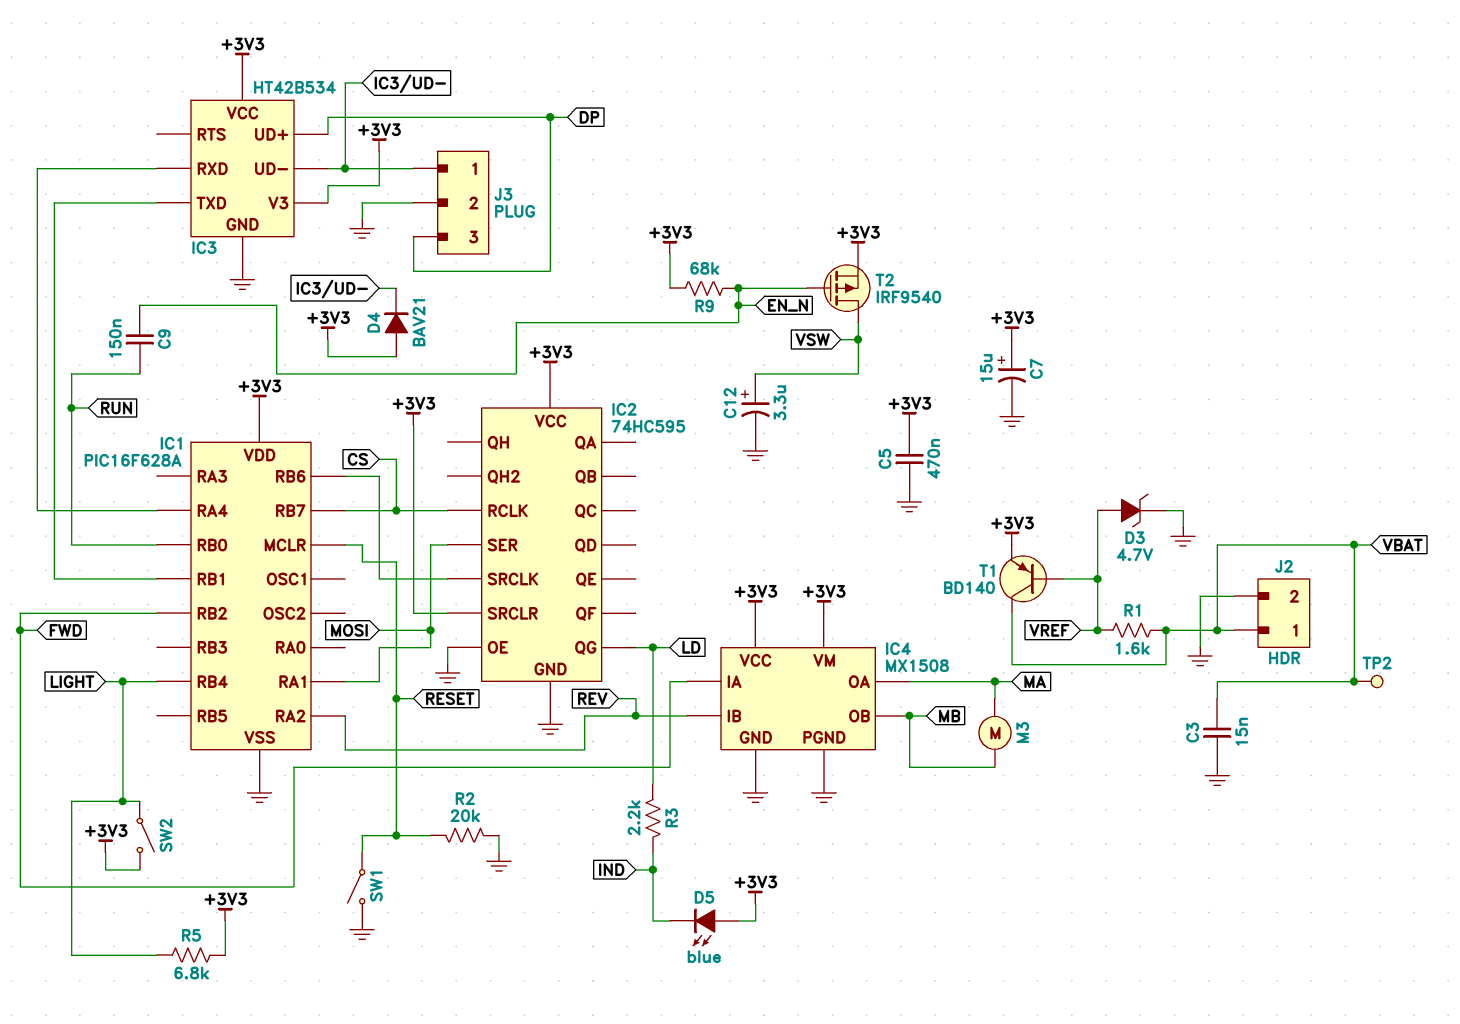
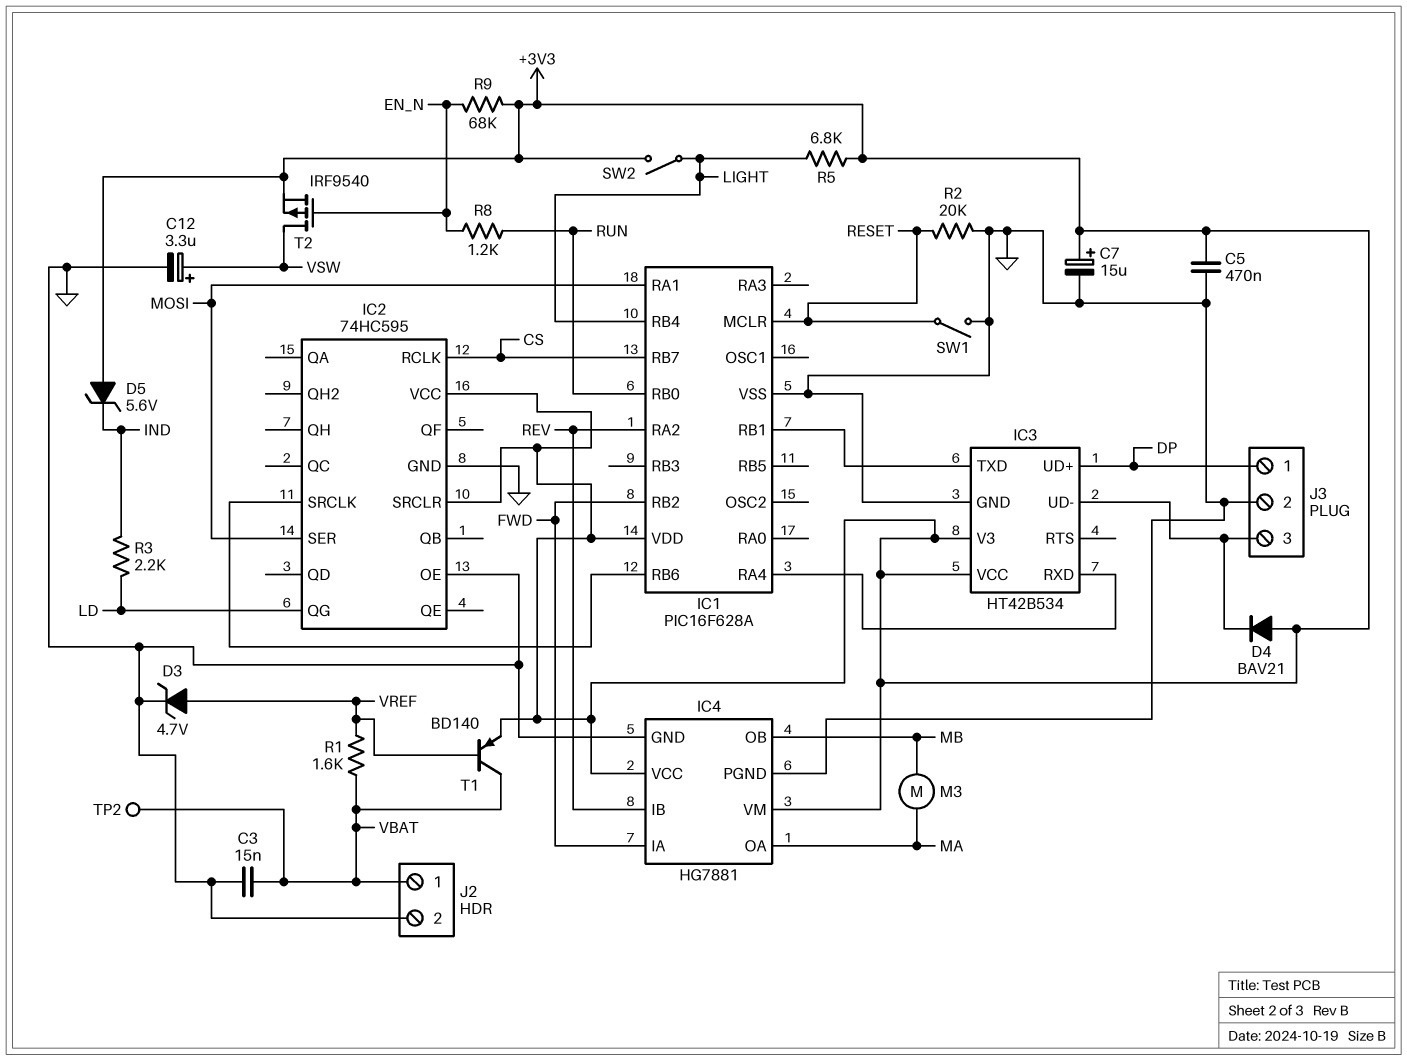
C9: 150nF (EN_N, RUN) -> none
D5: LED blue (A +3V3, K IND) -> zener 5.6V (A +3V3, K IND)
IC4: MX1508 -> HG7881
J3 pin 1: IC3/UD- -> DP
J3 pin 3: DP -> IC3/UD-
R8: none -> 1.2k (EN_N, RUN)

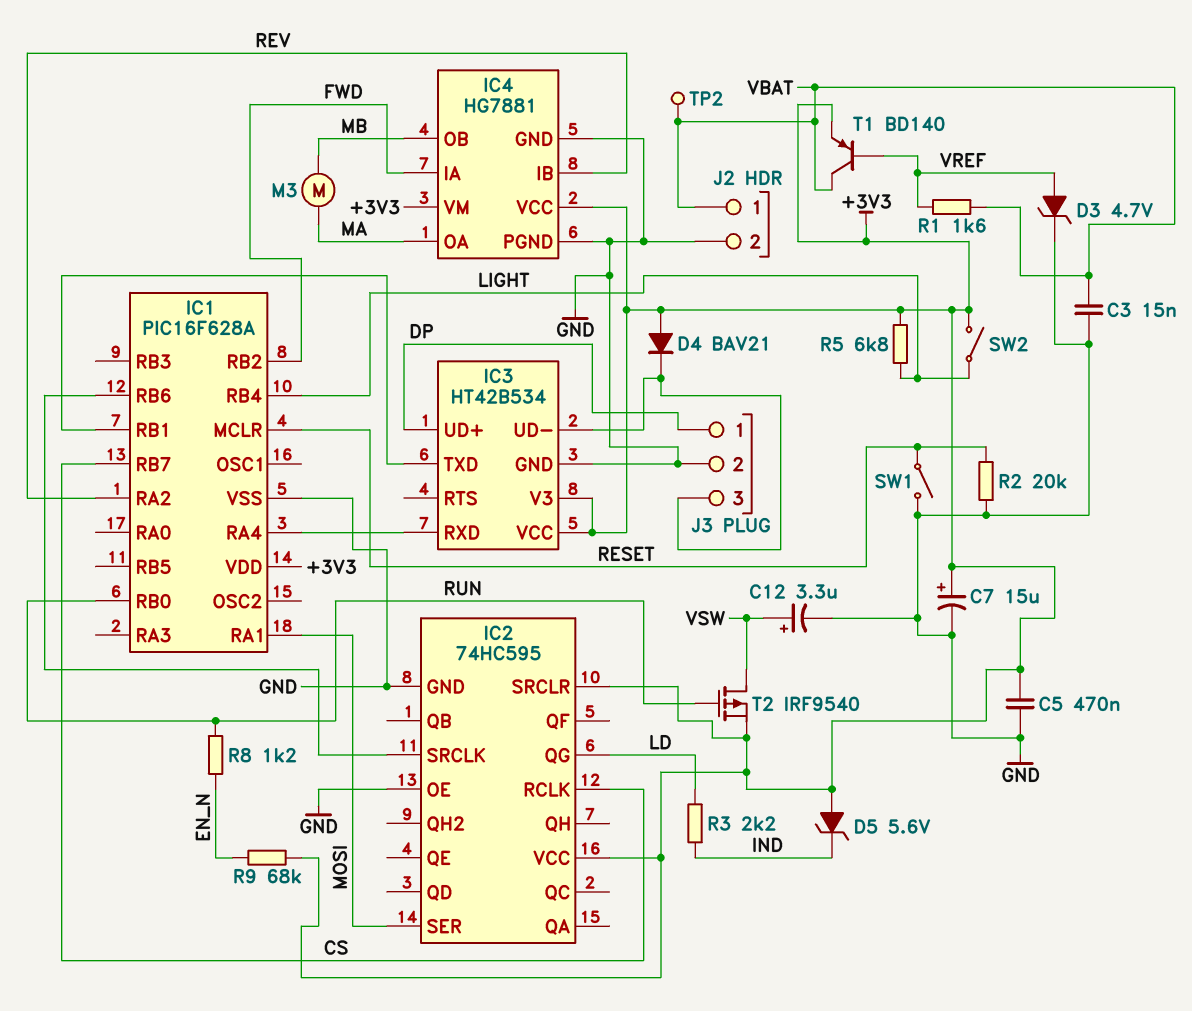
T2: PMOS IRF9540 (G EN_N, D VSW, S +3V3) -> PMOS IRF9540 (G RUN, D VSW, S +3V3)

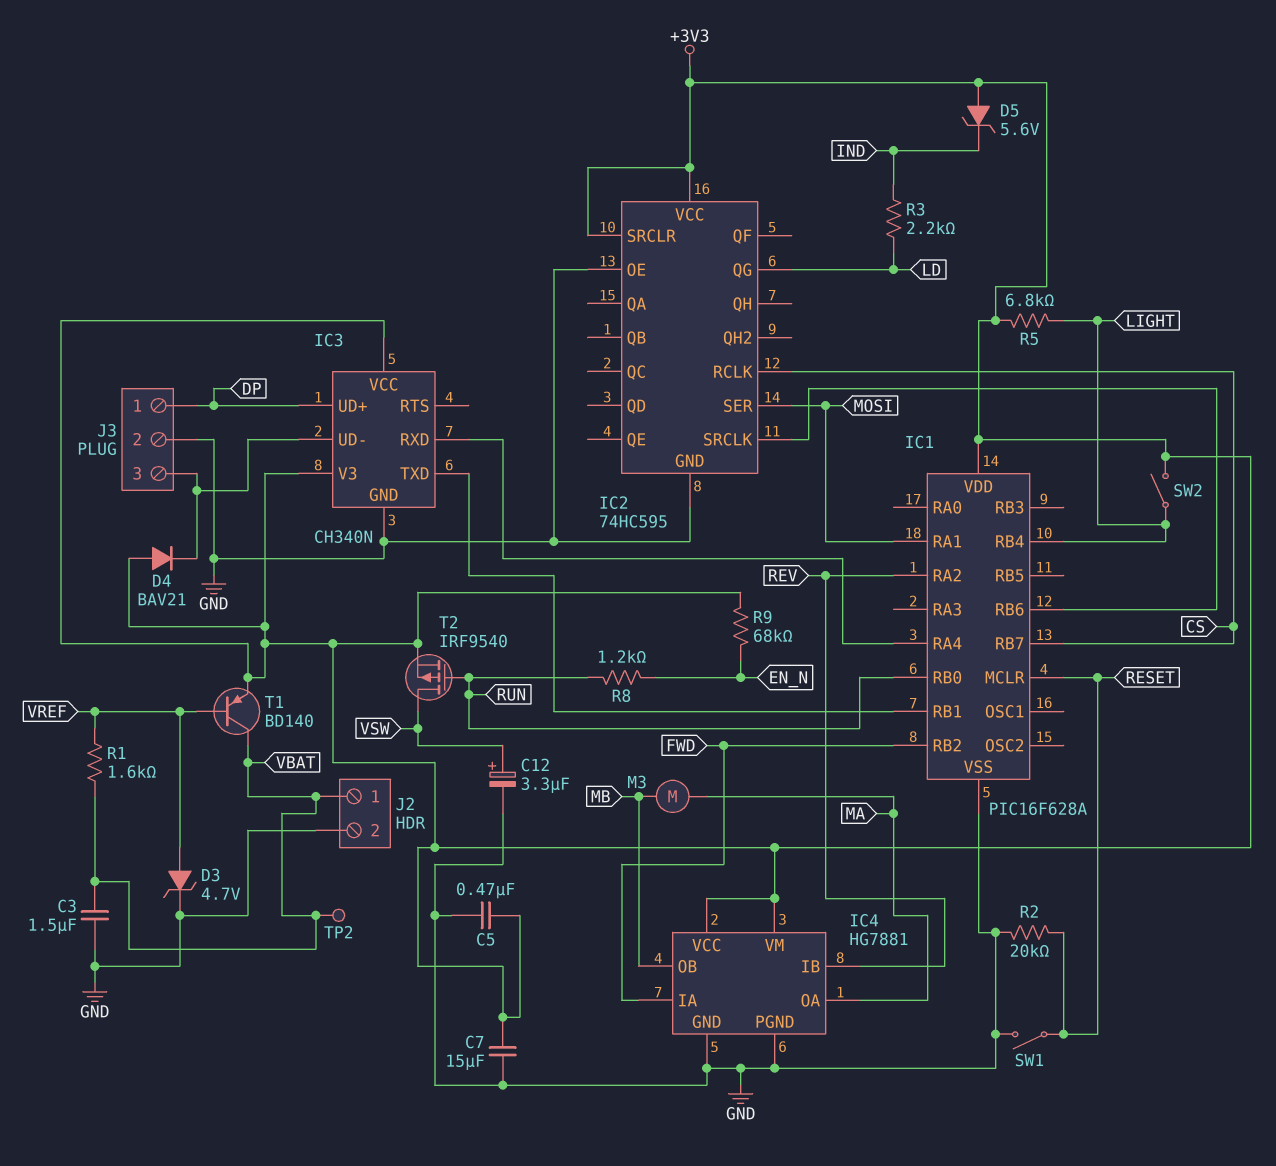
C3: 15nF (GND, VBAT) -> 1.5uF (GND, VBAT)
C7: 15uF (plus +3V3, minus GND) -> 15uF (+3V3, GND)
IC3: HT42B534 -> CH340N

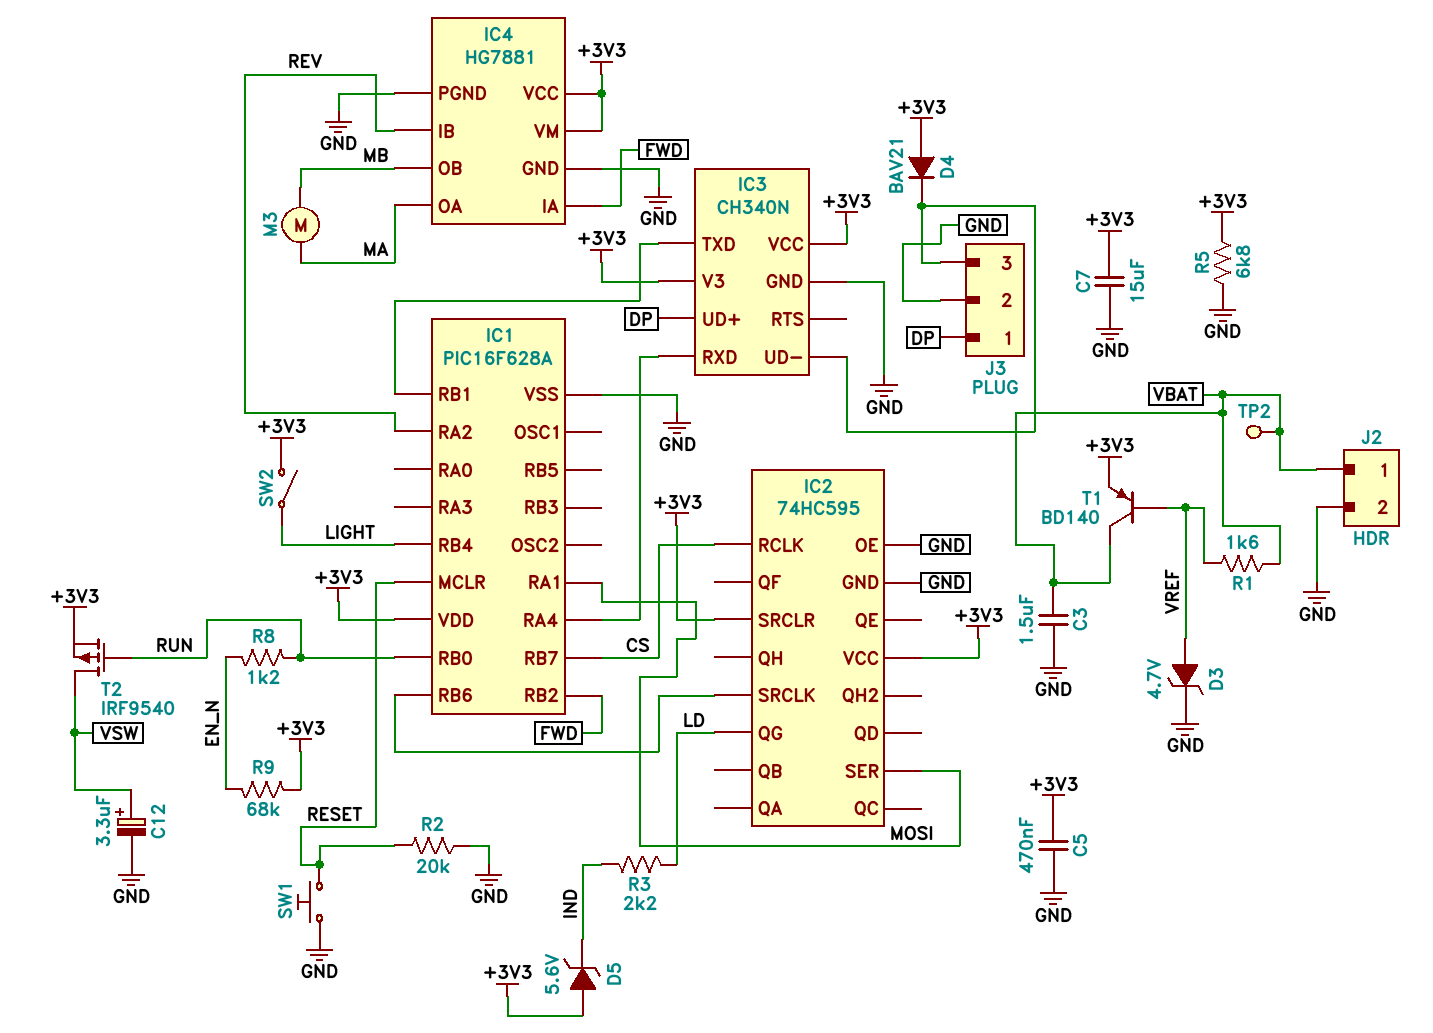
R5: 6.8k (+3V3, LIGHT) -> 6.8k (+3V3, GND)
SW1: switch (GND, RESET) -> button (GND, RESET)

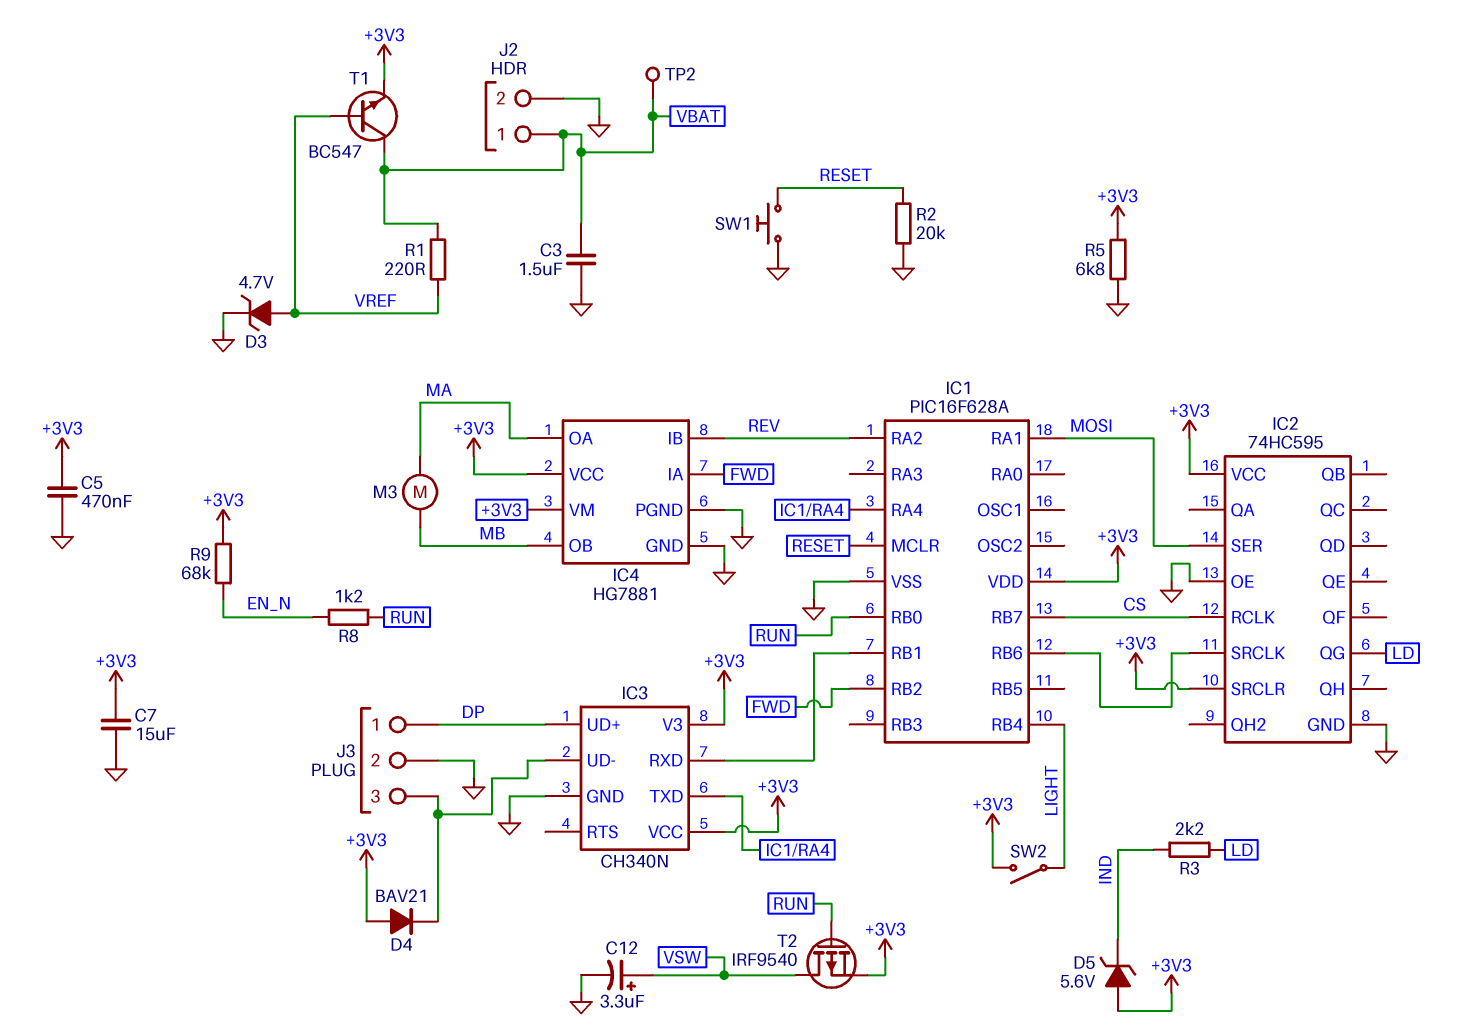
IC3 pin RXD: IC1/RA4 -> IC1/RB1
IC3 pin TXD: IC1/RB1 -> IC1/RA4
R1: 1.6k (VBAT, VREF) -> 220 (VBAT, VREF)
T1: PNP BD140 (B VREF, C VBAT, E +3V3) -> NPN BC547 (B VREF, C VBAT, E +3V3)

